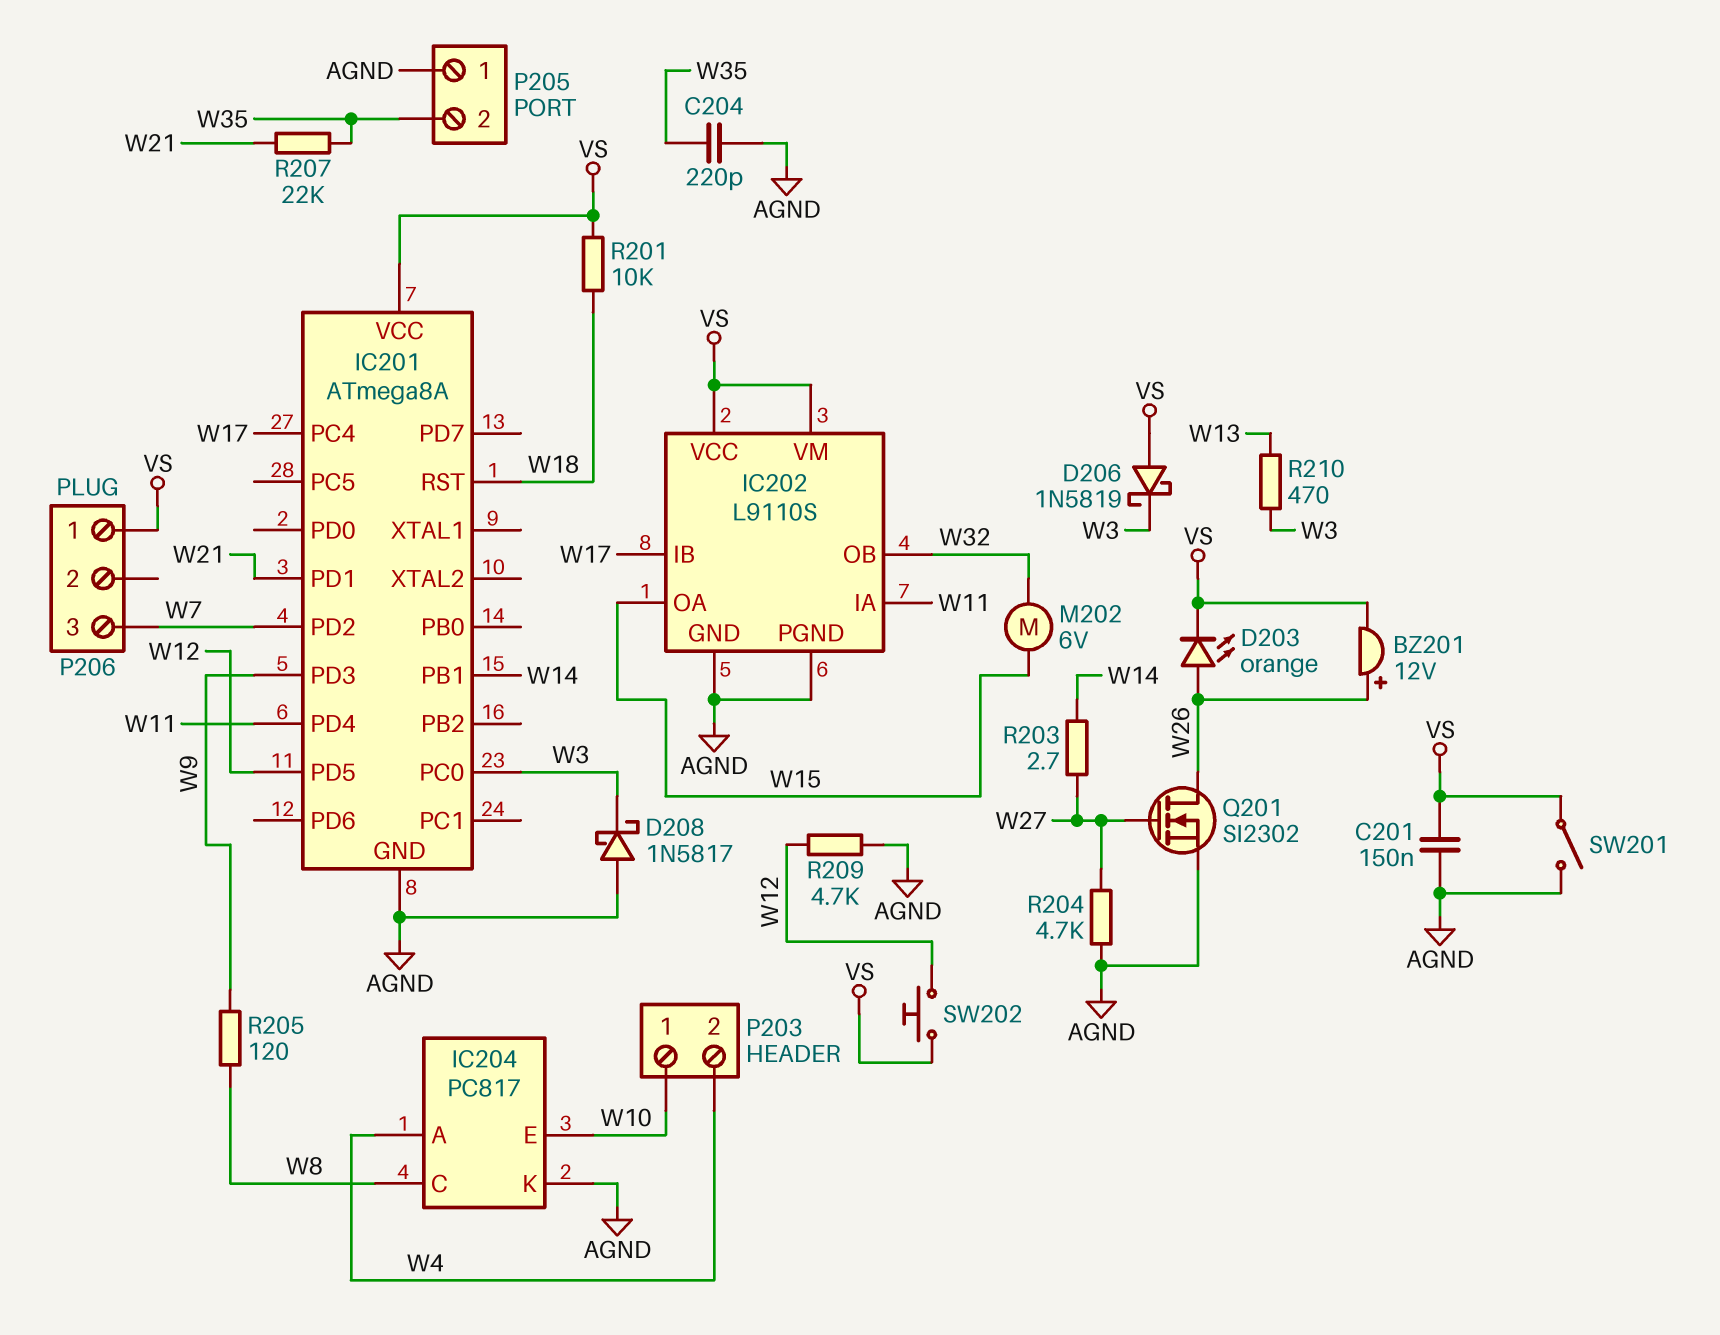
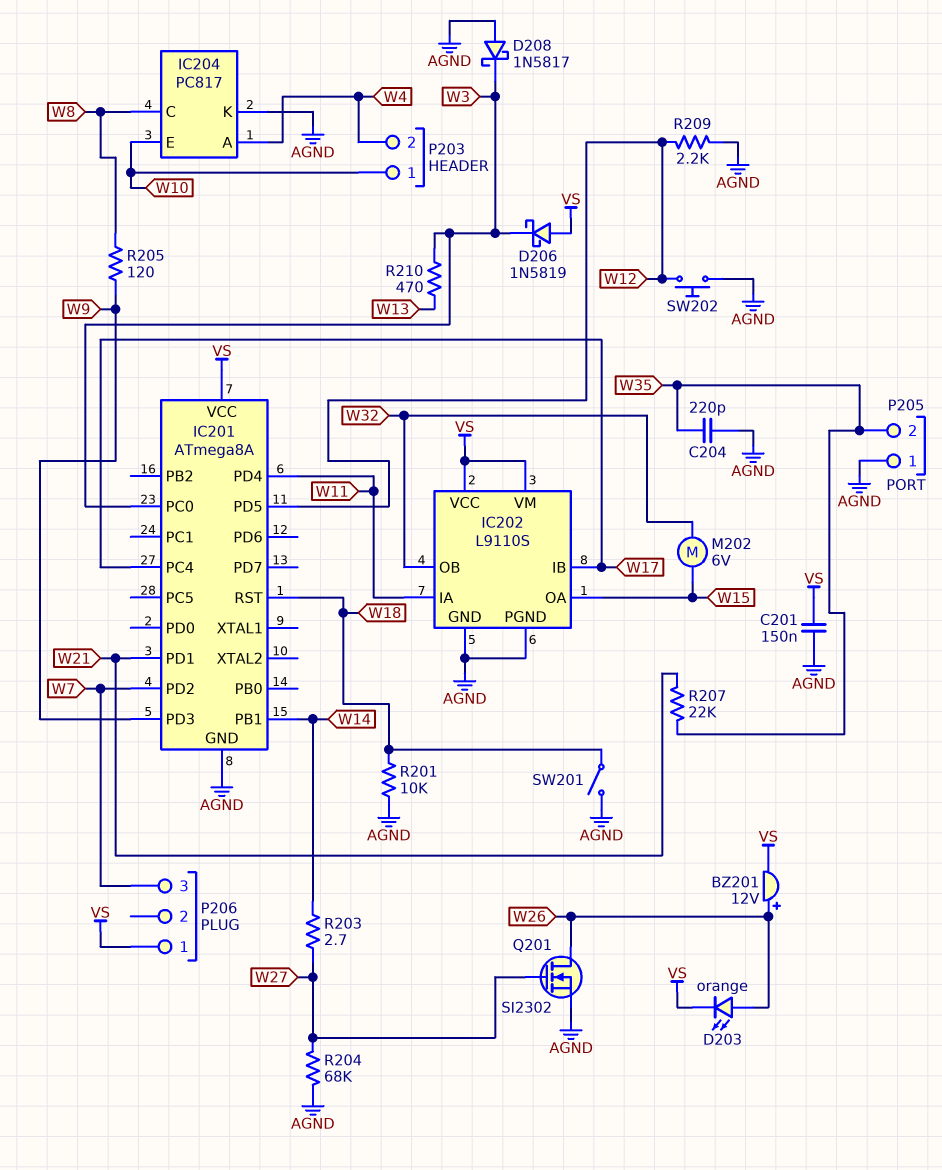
R201: 10k (VS, W18) -> 10k (AGND, W18)
R204: 4.7k (AGND, W27) -> 68k (AGND, W27)
R209: 4.7k (AGND, W12) -> 2.2k (AGND, W12)
SW201: switch (AGND, VS) -> switch (AGND, W18)
SW202: button (VS, W12) -> button (AGND, W12)

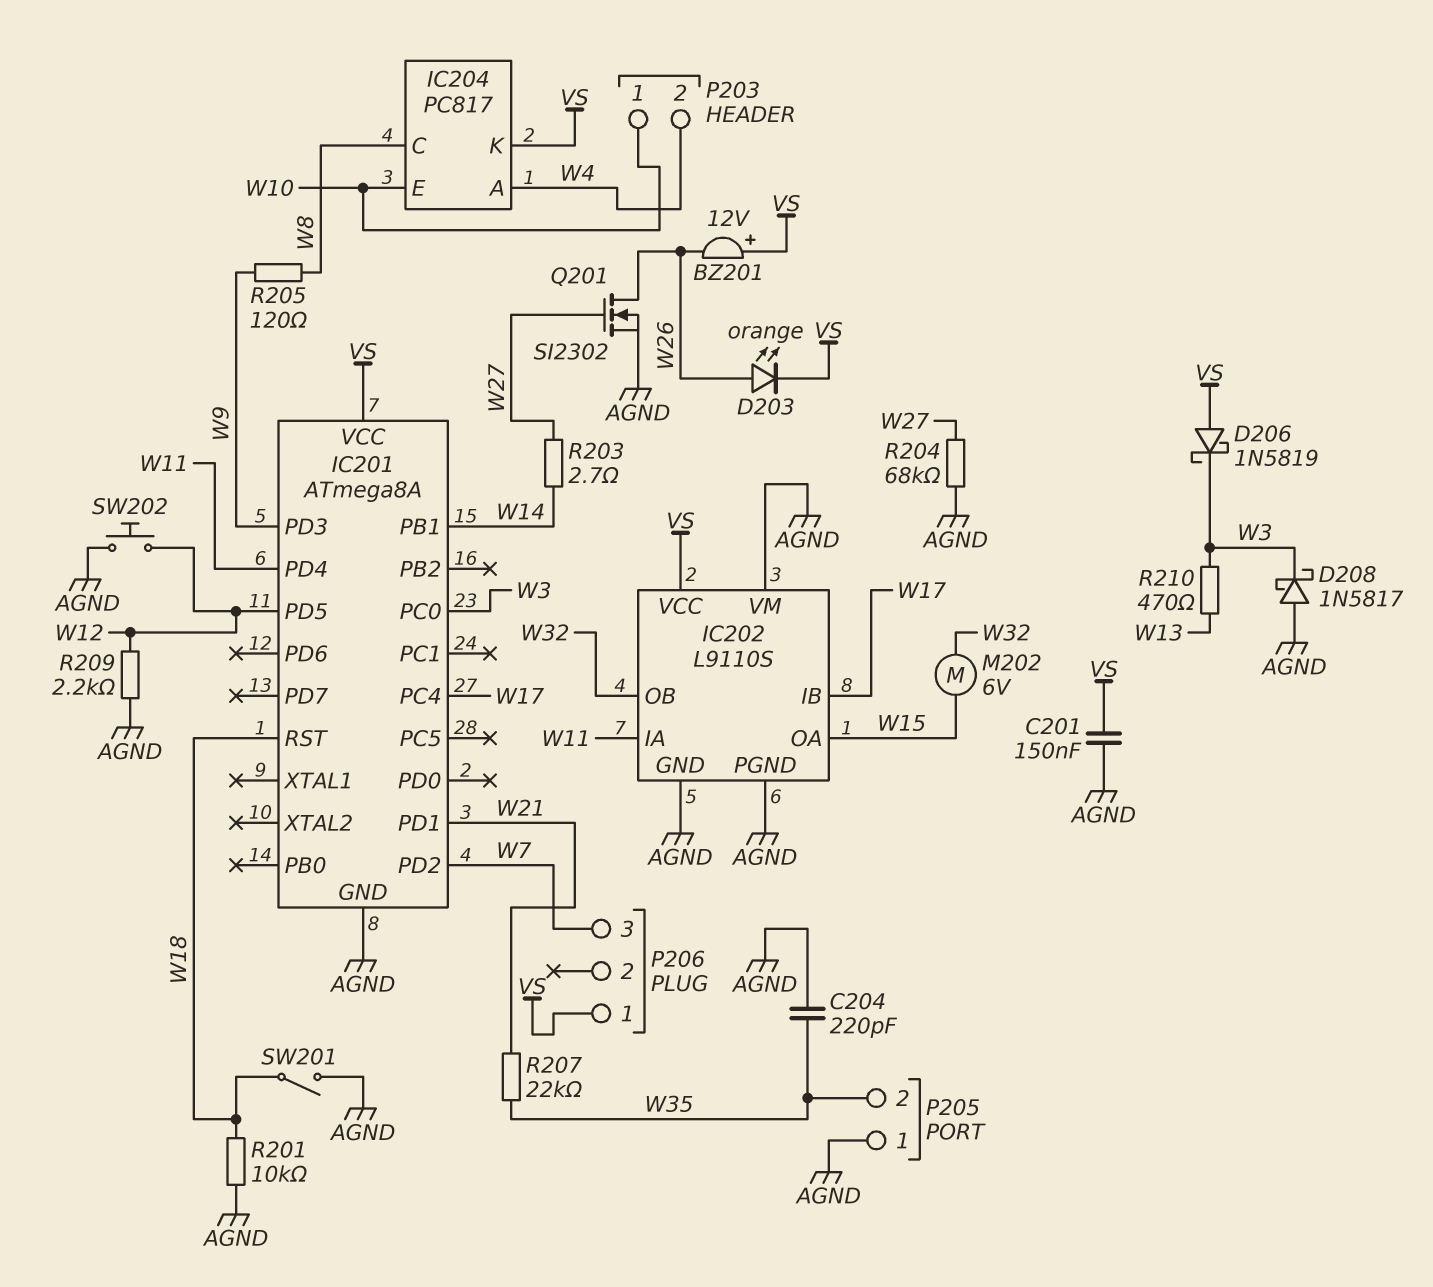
BZ201: buzzer 12V (plus W26, minus VS) -> buzzer 12V (plus VS, minus W26)
IC202 pin VM: VS -> AGND
IC204 pin K: AGND -> VS

